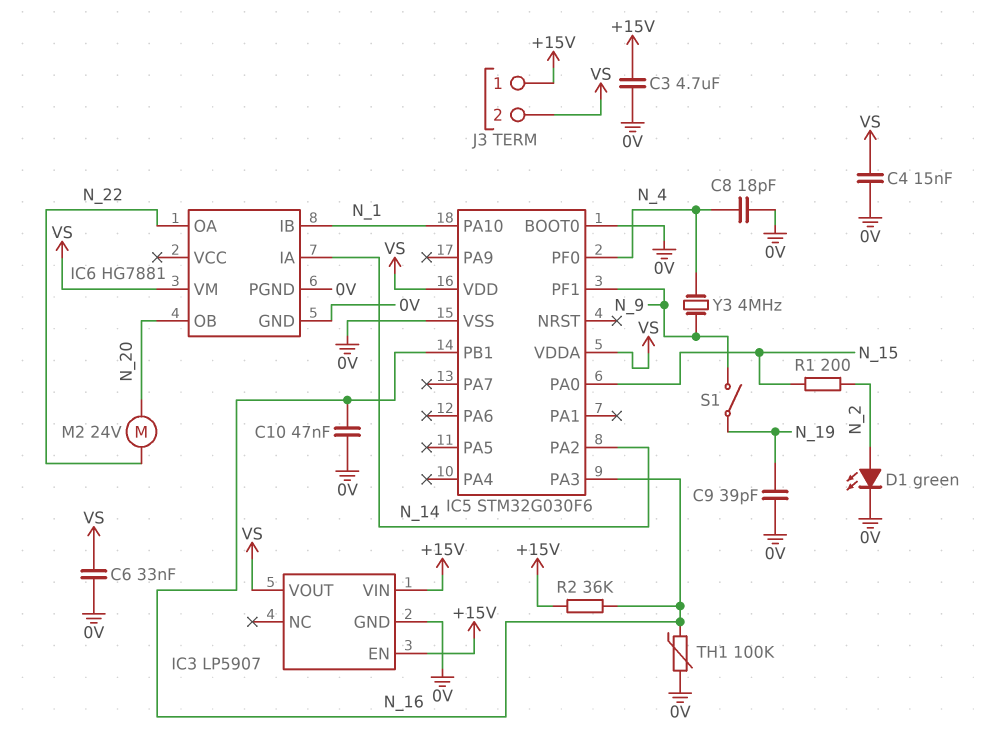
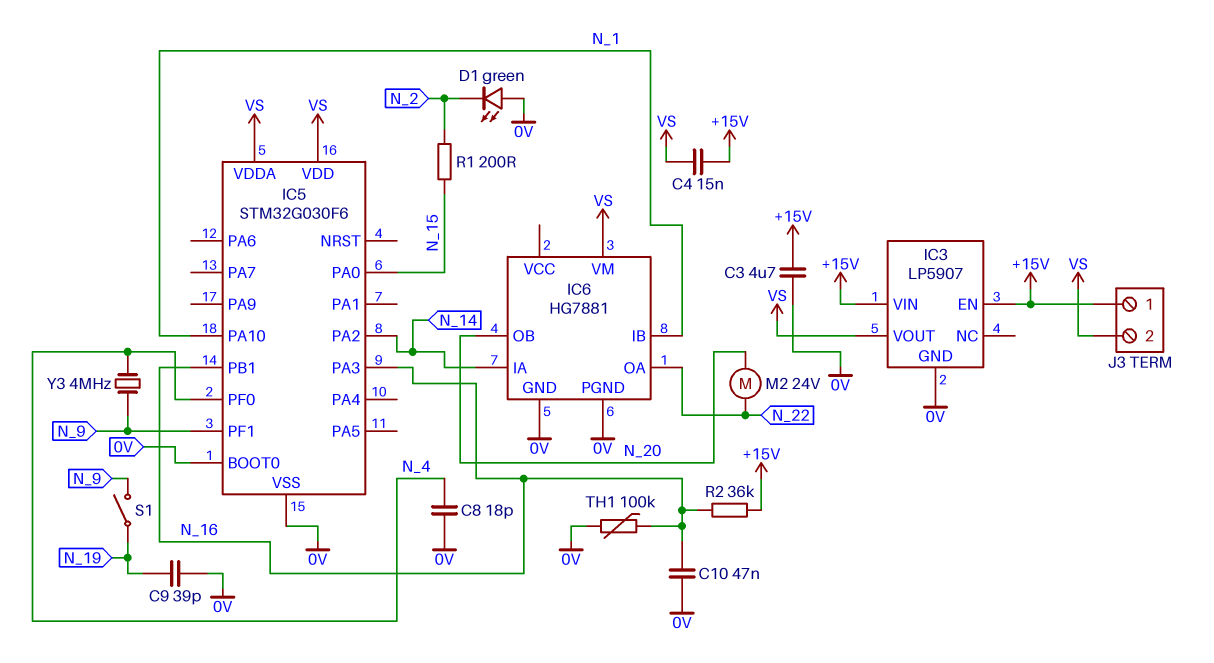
C4: 15nF (0V, VS) -> 15nF (+15V, VS)
C6: 33nF (0V, VS) -> none
D1: LED green (A N_2, K 0V) -> LED green (A 0V, K N_2)

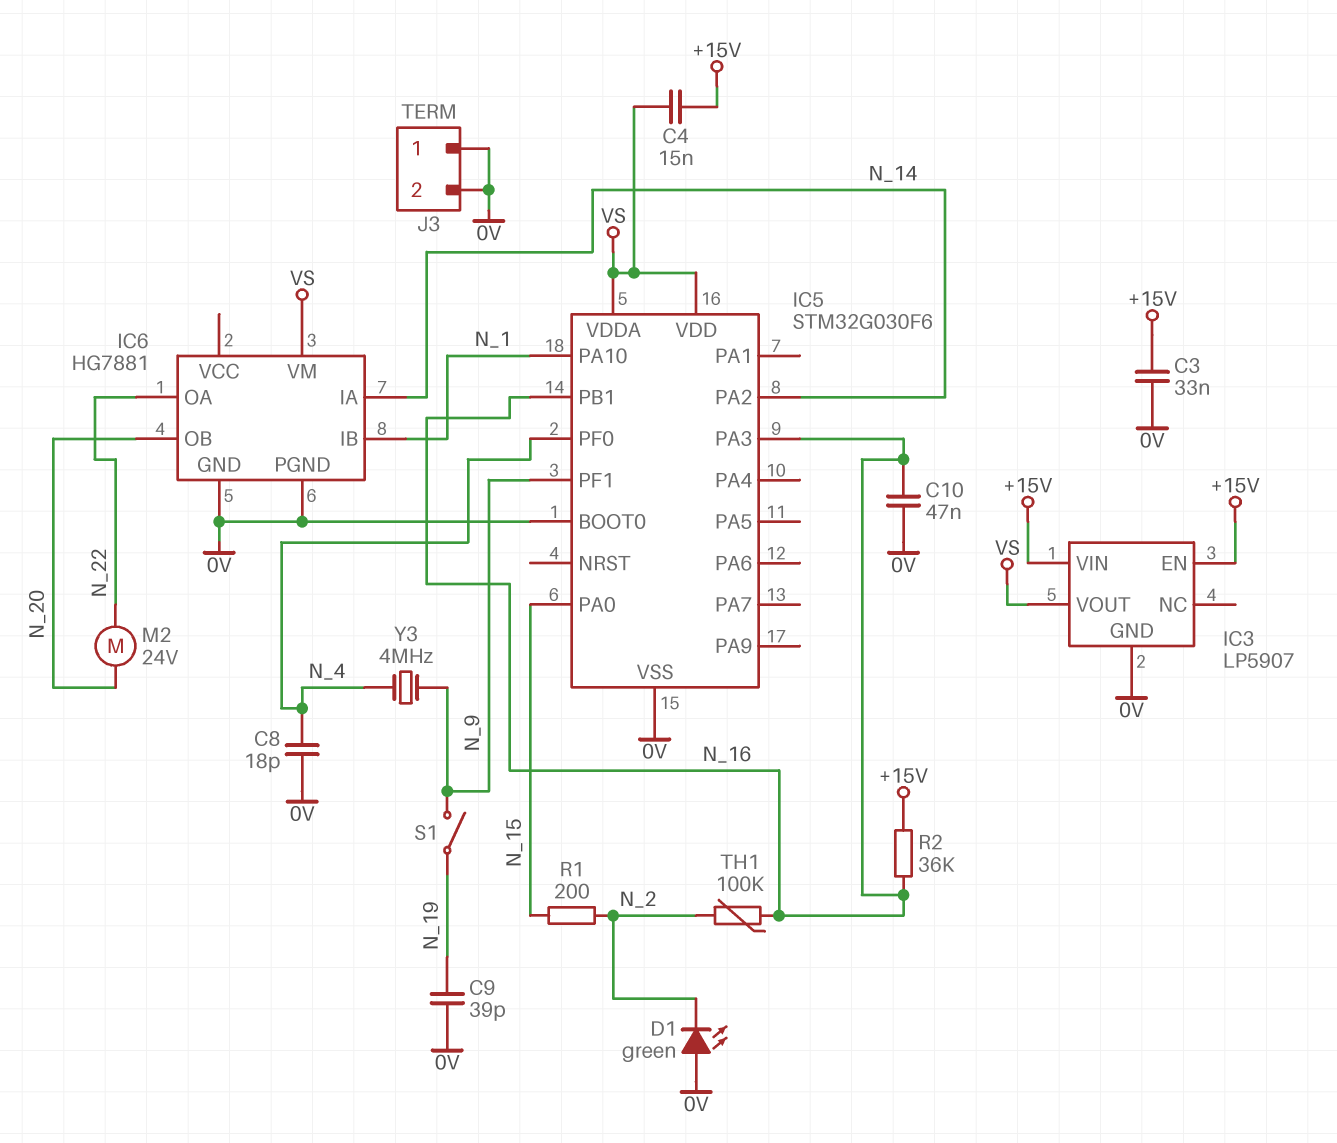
C3: 4.7uF (+15V, 0V) -> 33nF (+15V, 0V)
J3 pin 1: +15V -> 0V
J3 pin 2: VS -> 0V
TH1: 100k (0V, N_16) -> 100k (N_2, N_16)

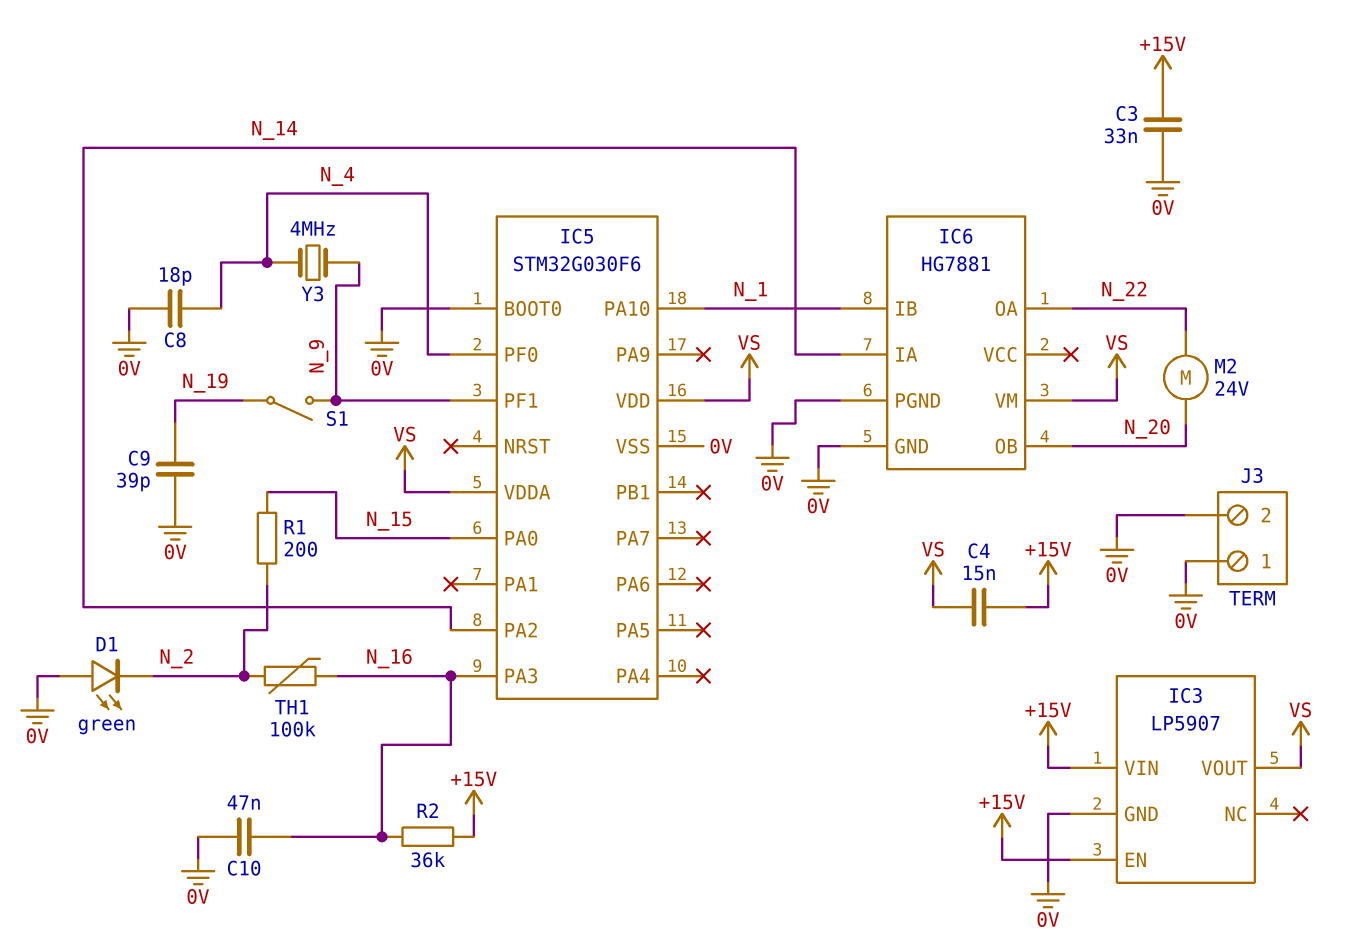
IC5 pin PB1: N_16 -> none

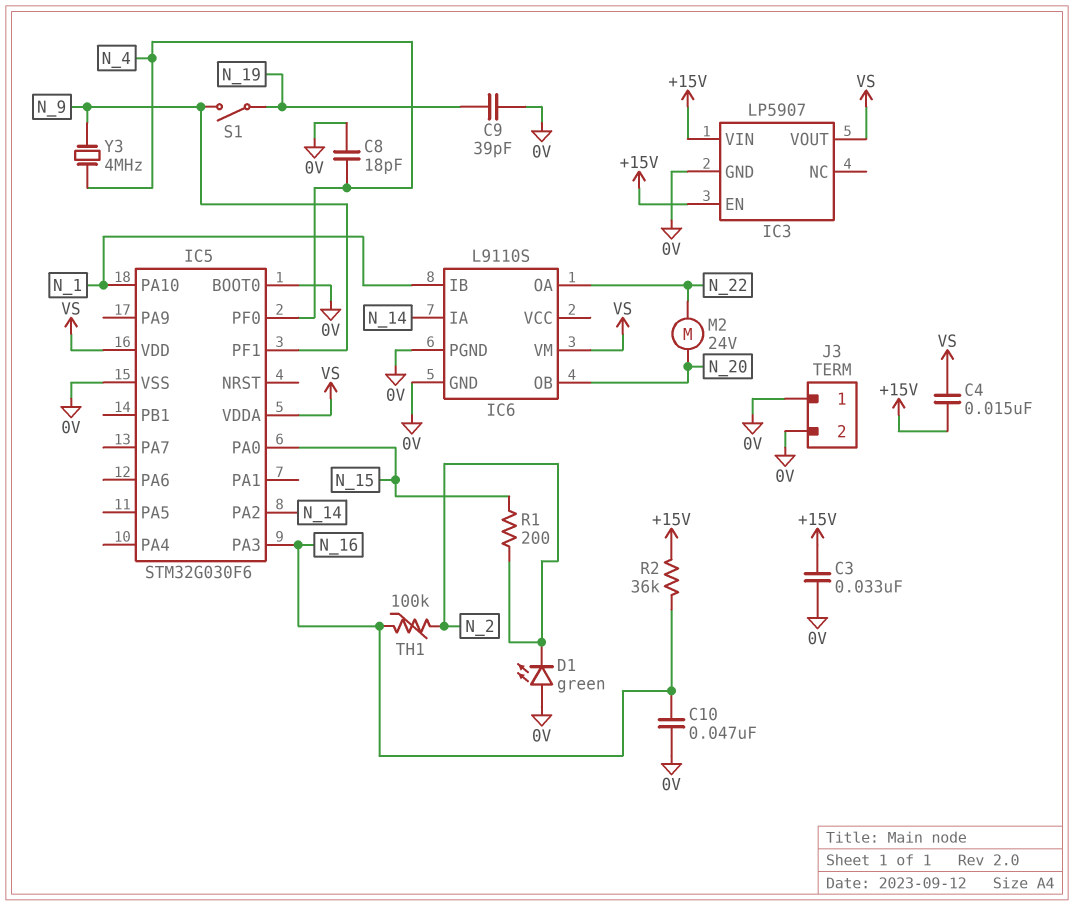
IC6: HG7881 -> L9110S

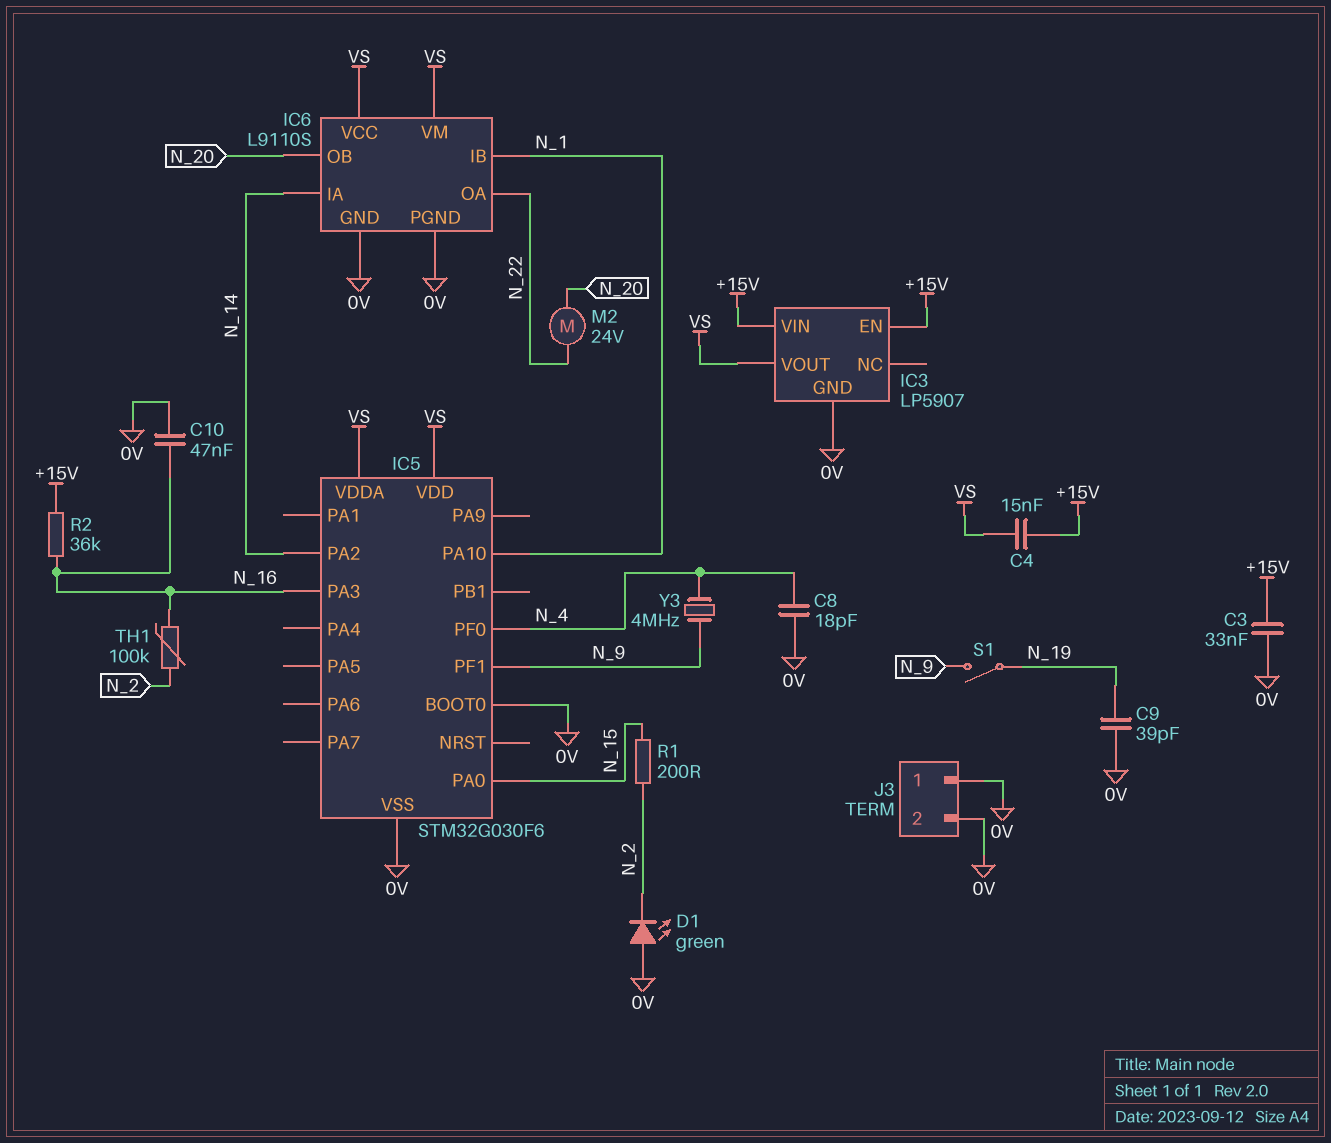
IC6 pin VCC: none -> VS

